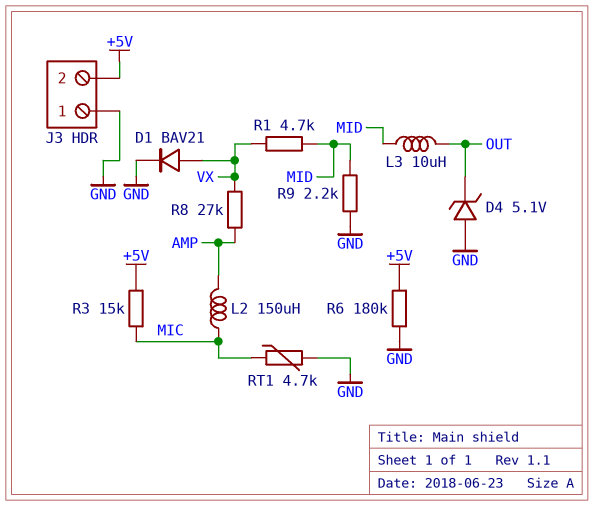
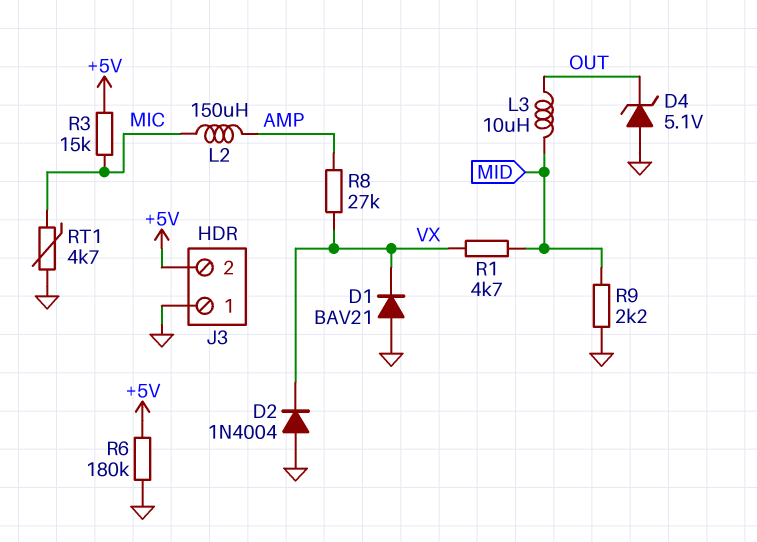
D1: diode BAV21 (A VX, K GND) -> diode BAV21 (A GND, K VX)
D2: none -> diode 1N4004 (A GND, K VX)

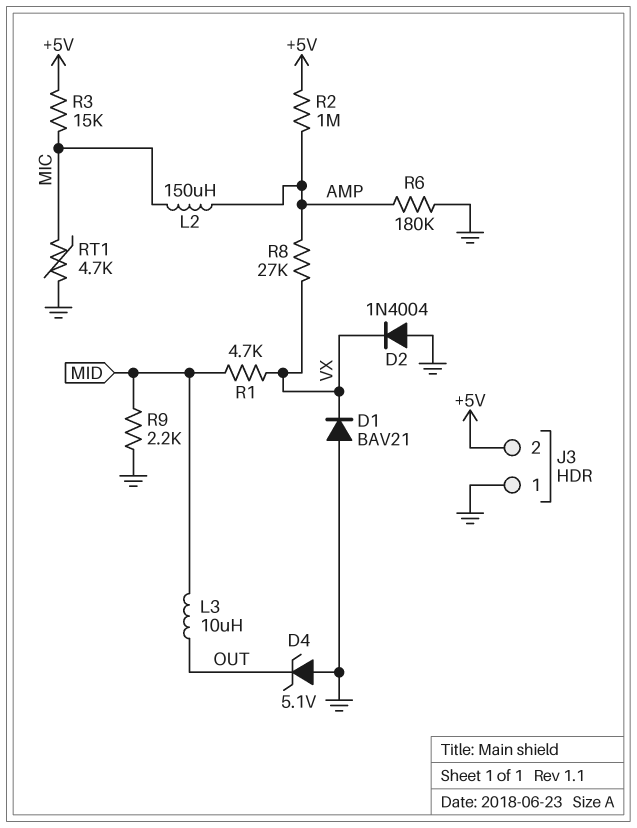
R2: none -> 1M (+5V, AMP)
R6: 180k (+5V, GND) -> 180k (AMP, GND)

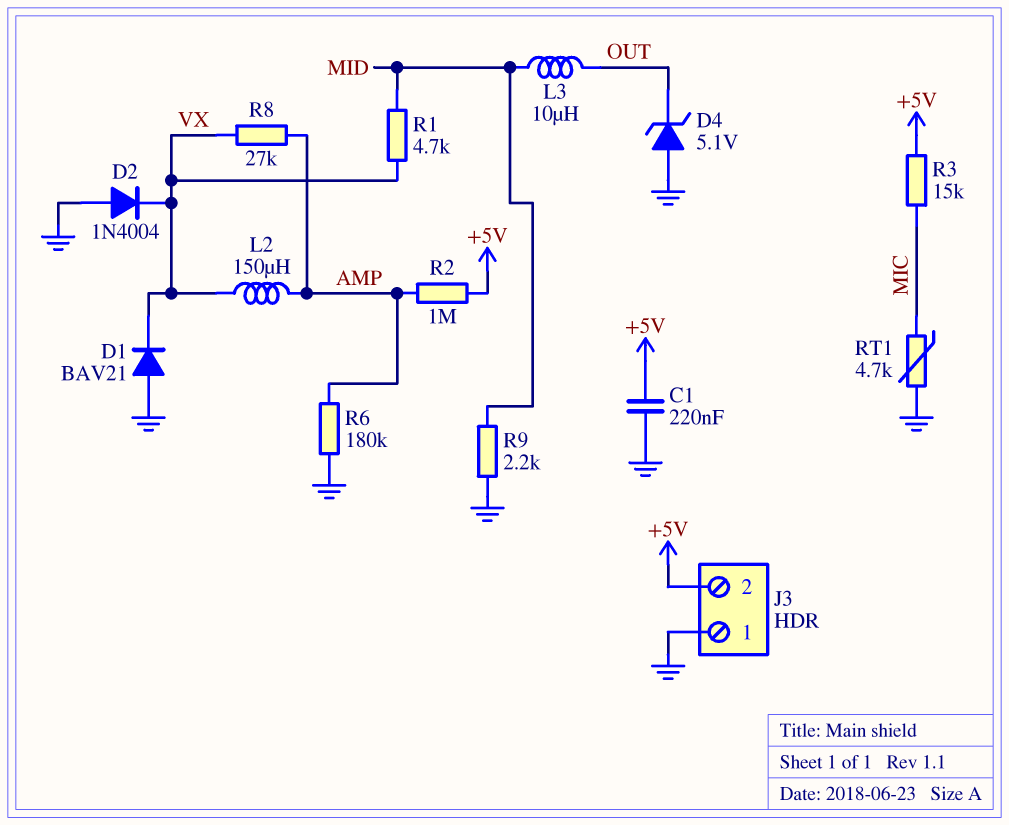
C1: none -> 220nF (+5V, GND)
L2: 150uH (AMP, MIC) -> 150uH (AMP, VX)

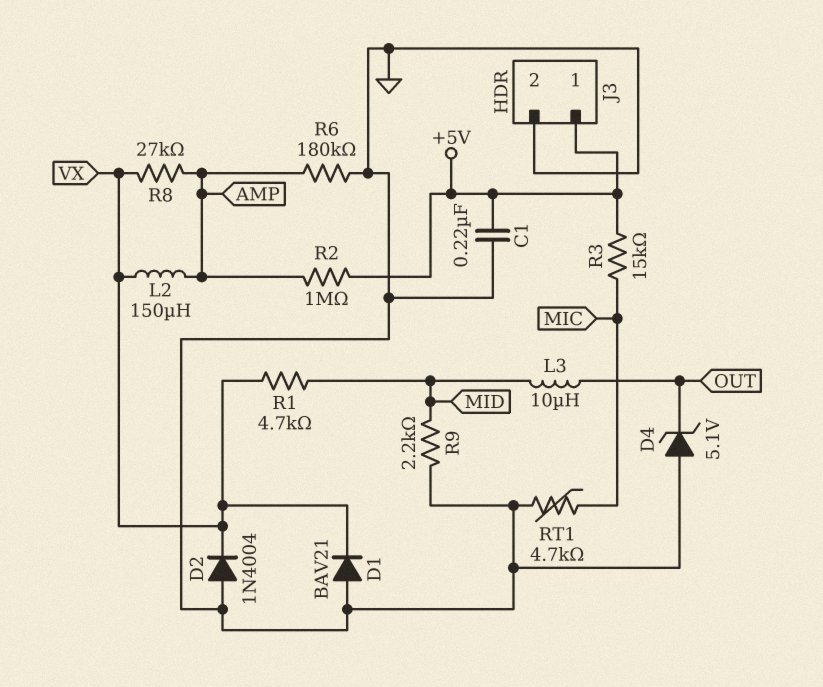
J3 pin 1: GND -> +5V
J3 pin 2: +5V -> GND

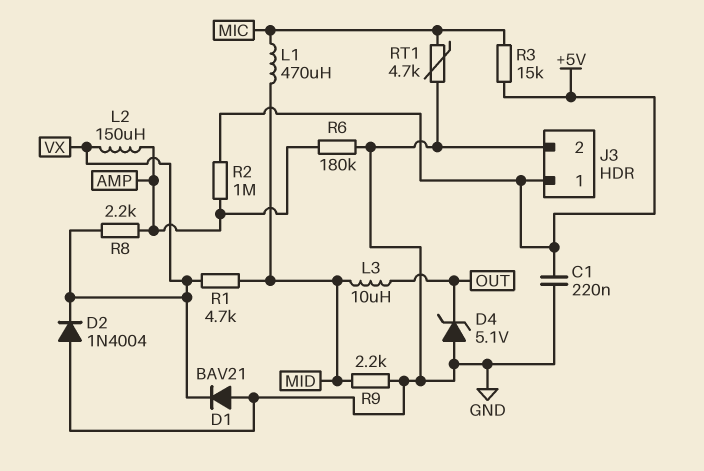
L1: none -> 470uH (MIC, MID)
R8: 27k (AMP, VX) -> 2.2k (AMP, VX)

